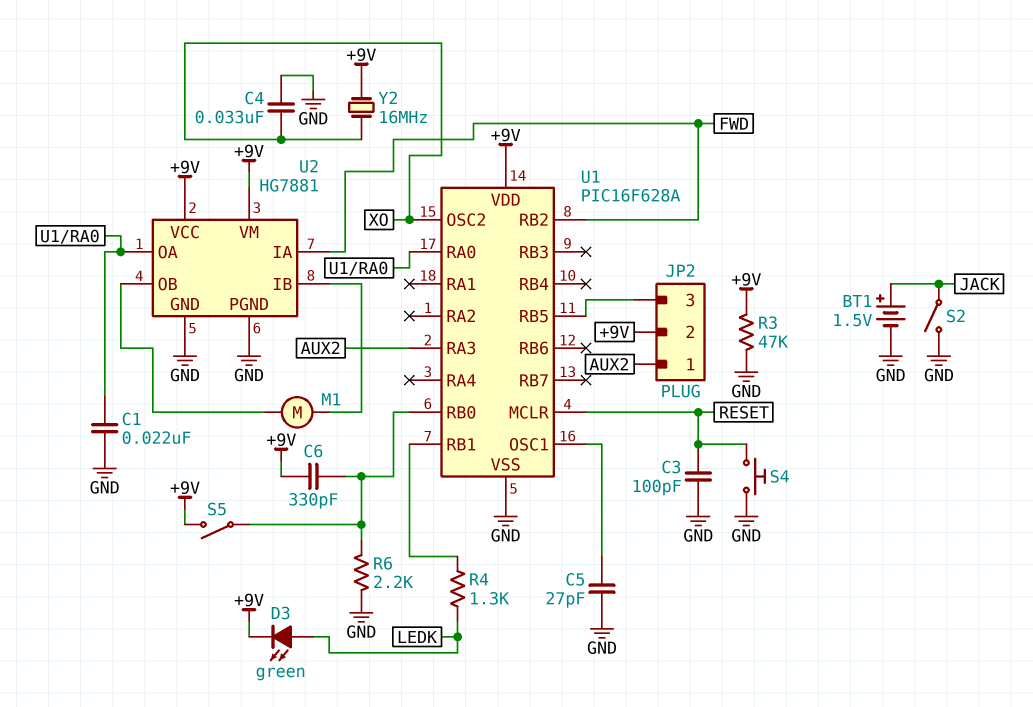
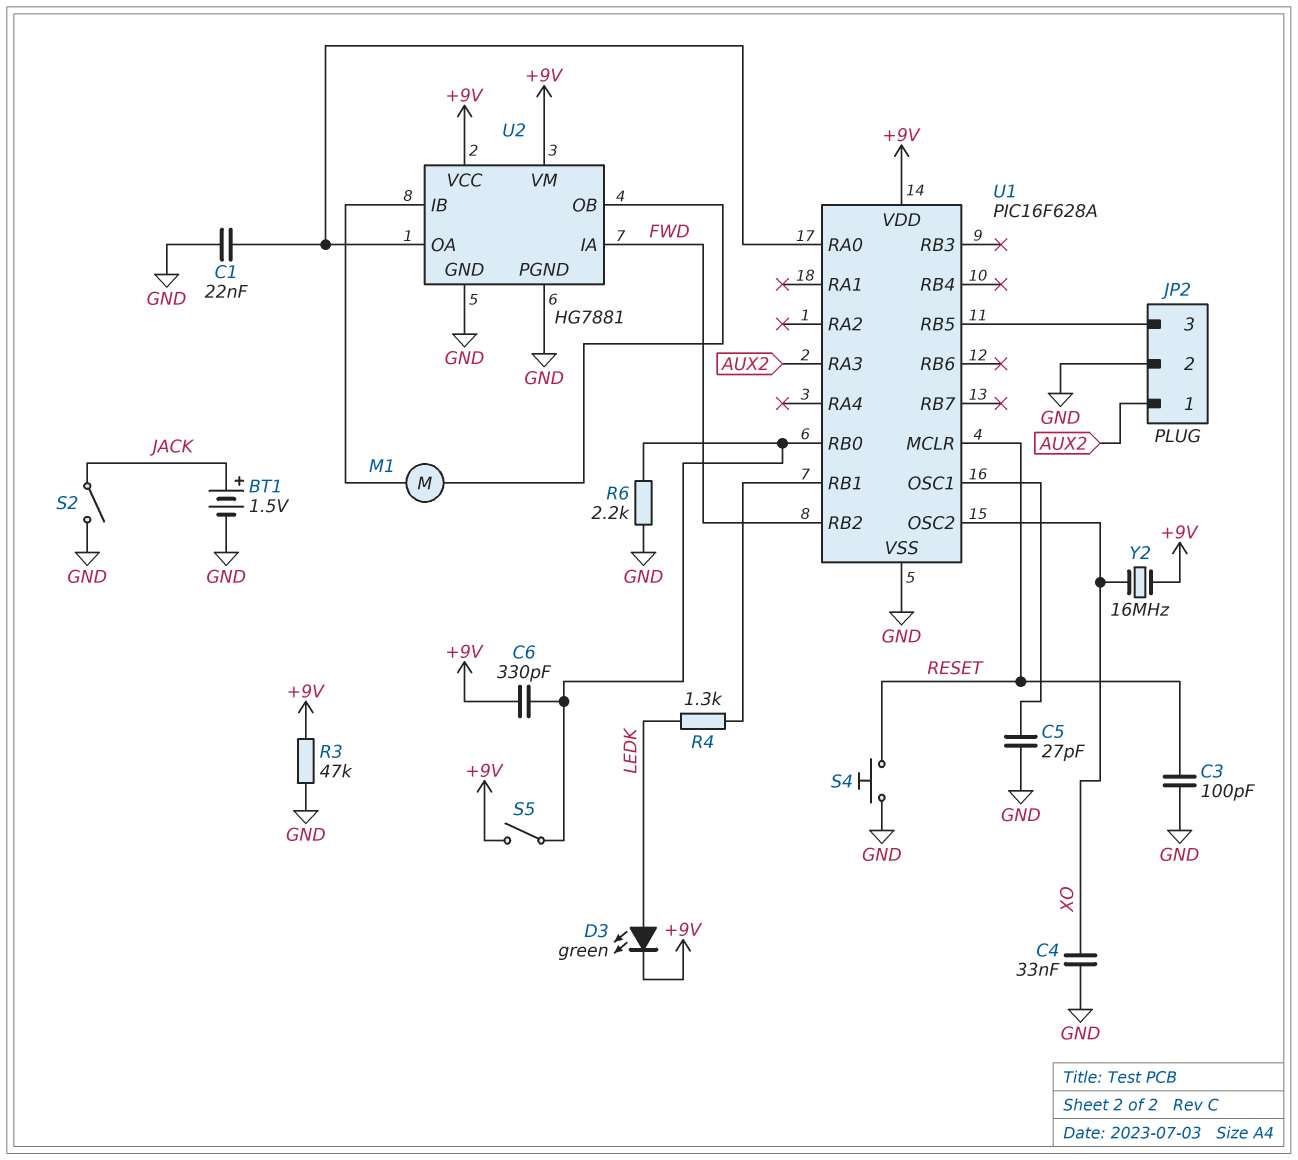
JP2 pin 2: +9V -> GND

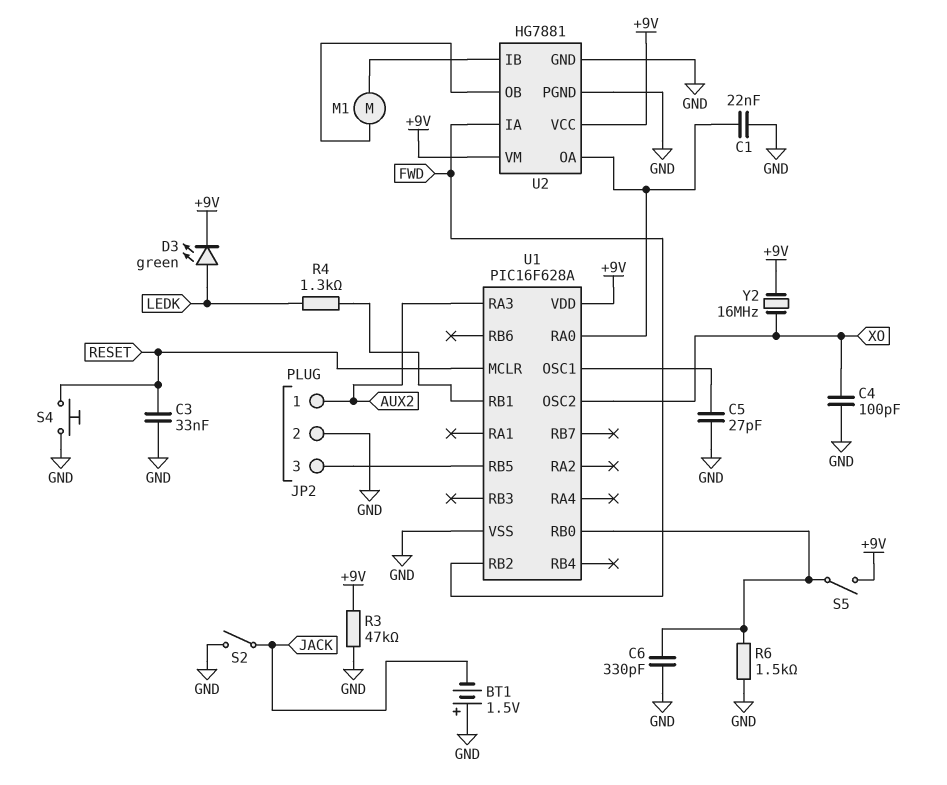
BT1: 1.5V (plus JACK, minus GND) -> 1.5V (plus GND, minus JACK)
C3: 100pF (GND, RESET) -> 33nF (GND, RESET)
C4: 33nF (GND, XO) -> 100pF (GND, XO)
C6: 330pF (+9V, U1/RB0) -> 330pF (GND, U1/RB0)
R6: 2.2k (GND, U1/RB0) -> 1.5k (GND, U1/RB0)

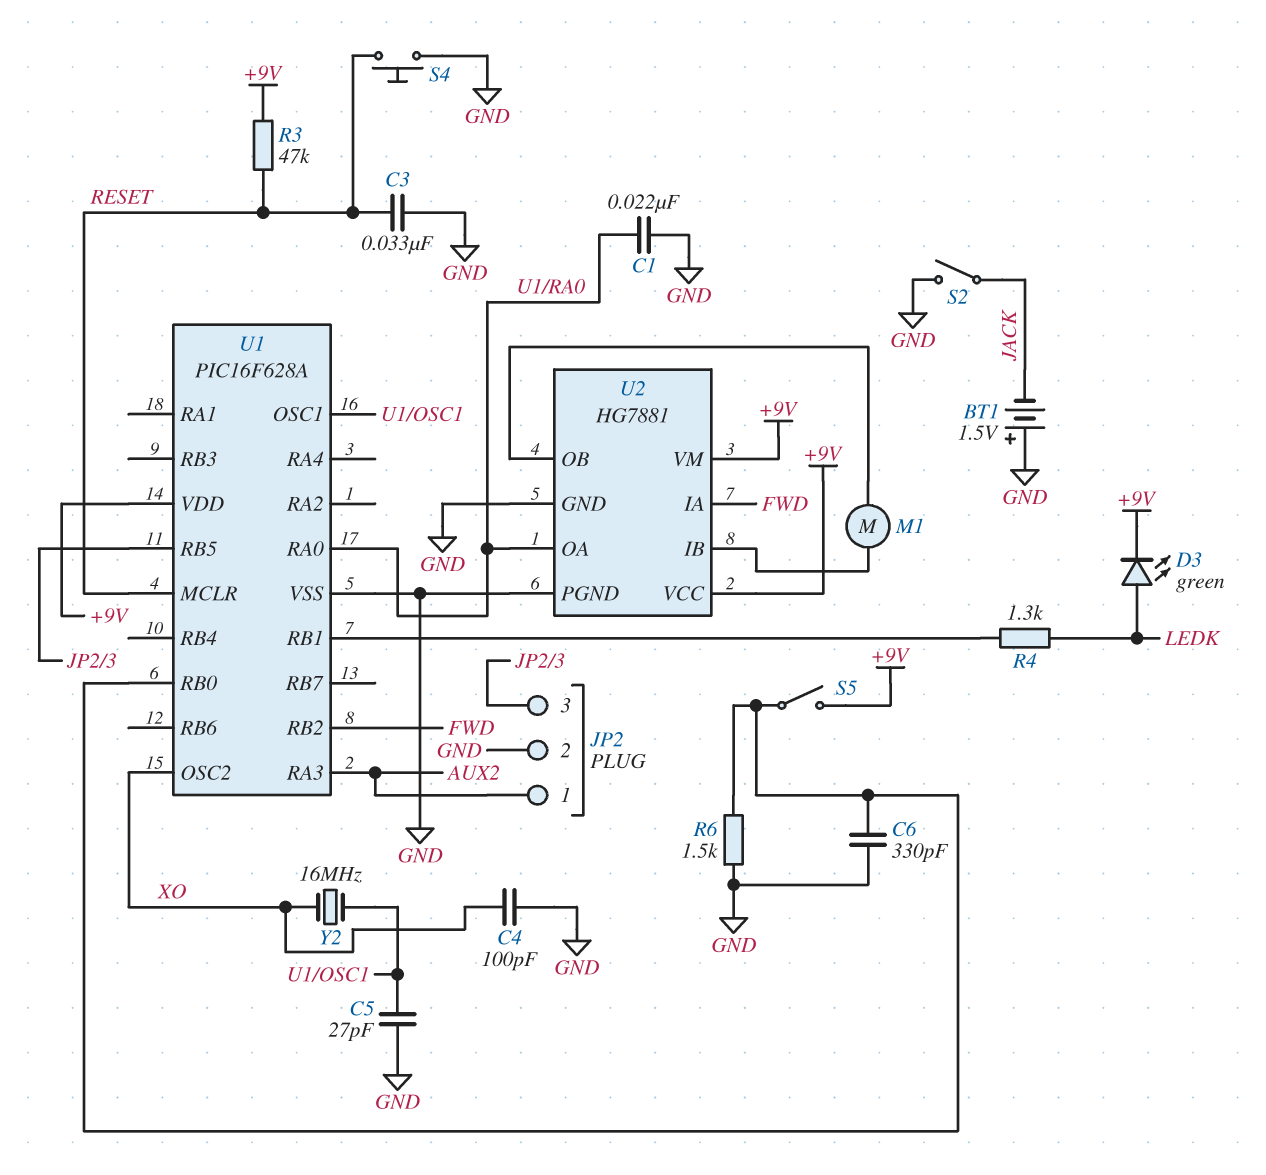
R3: 47k (+9V, GND) -> 47k (+9V, RESET)
Y2: 16MHz (+9V, XO) -> 16MHz (U1/OSC1, XO)

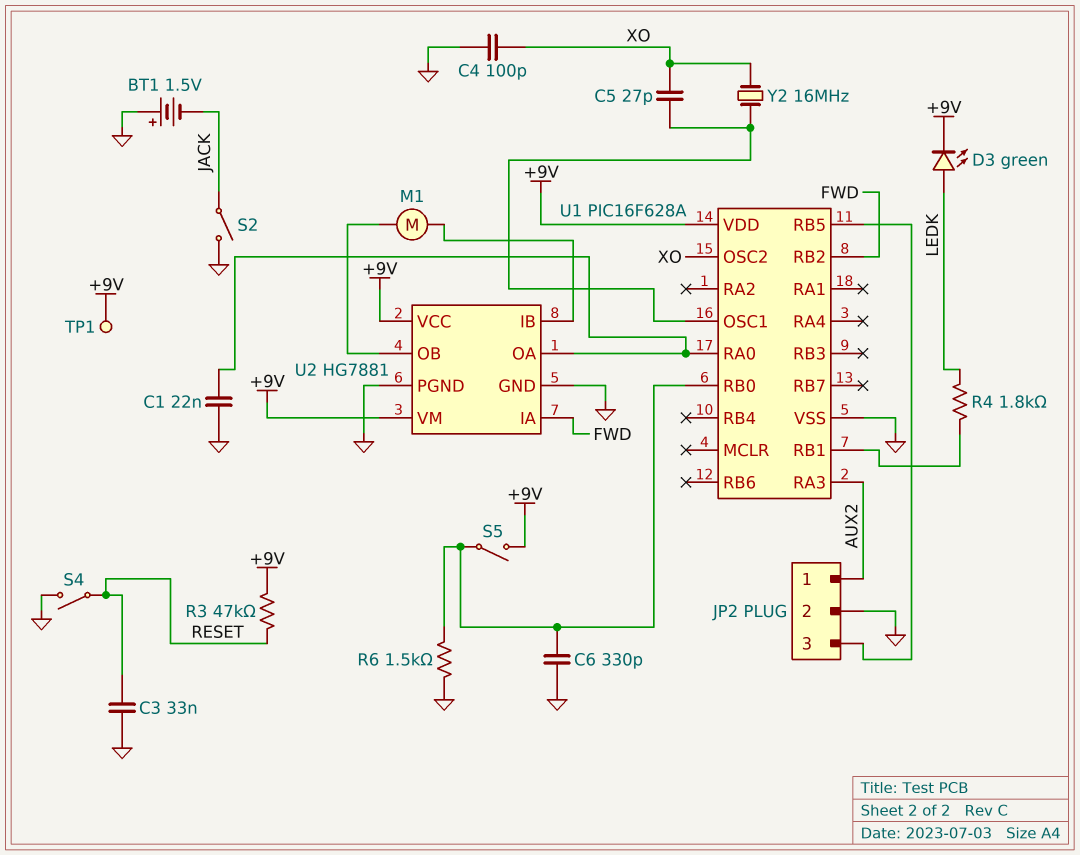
C5: 27pF (GND, U1/OSC1) -> 27pF (U1/OSC1, XO)
R4: 1.3k (LEDK, U1/RB1) -> 1.8k (LEDK, U1/RB1)
S4: button (GND, RESET) -> switch (GND, RESET)
TP1: none -> test point (+9V)
U1 pin MCLR: RESET -> none

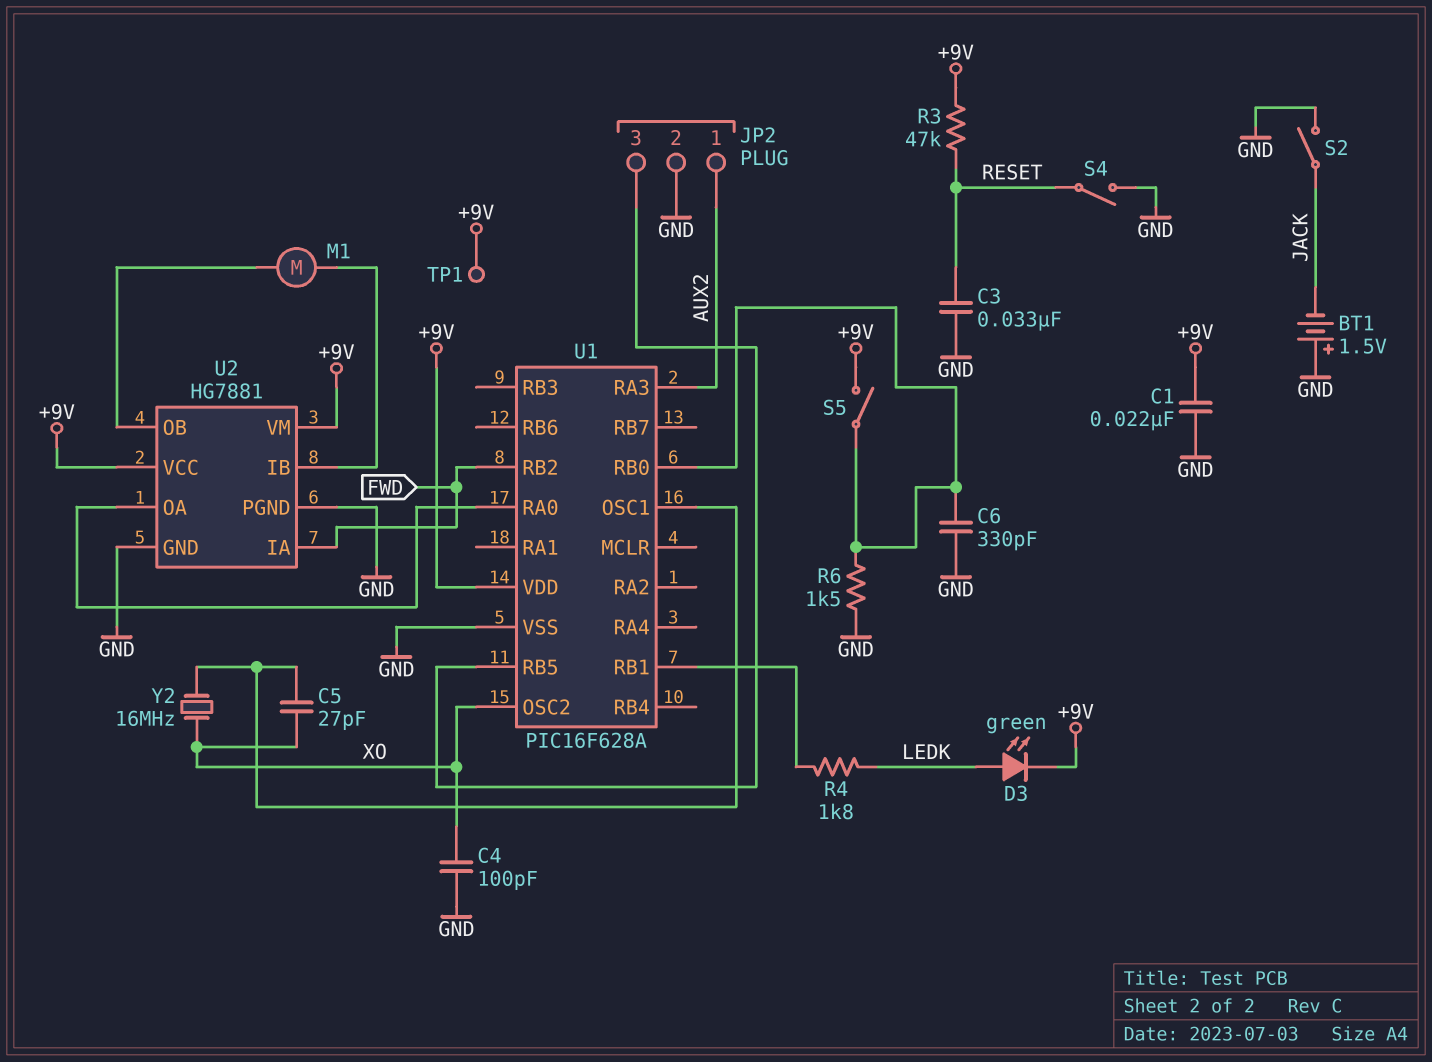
C1: 22nF (GND, U1/RA0) -> 22nF (+9V, GND)

